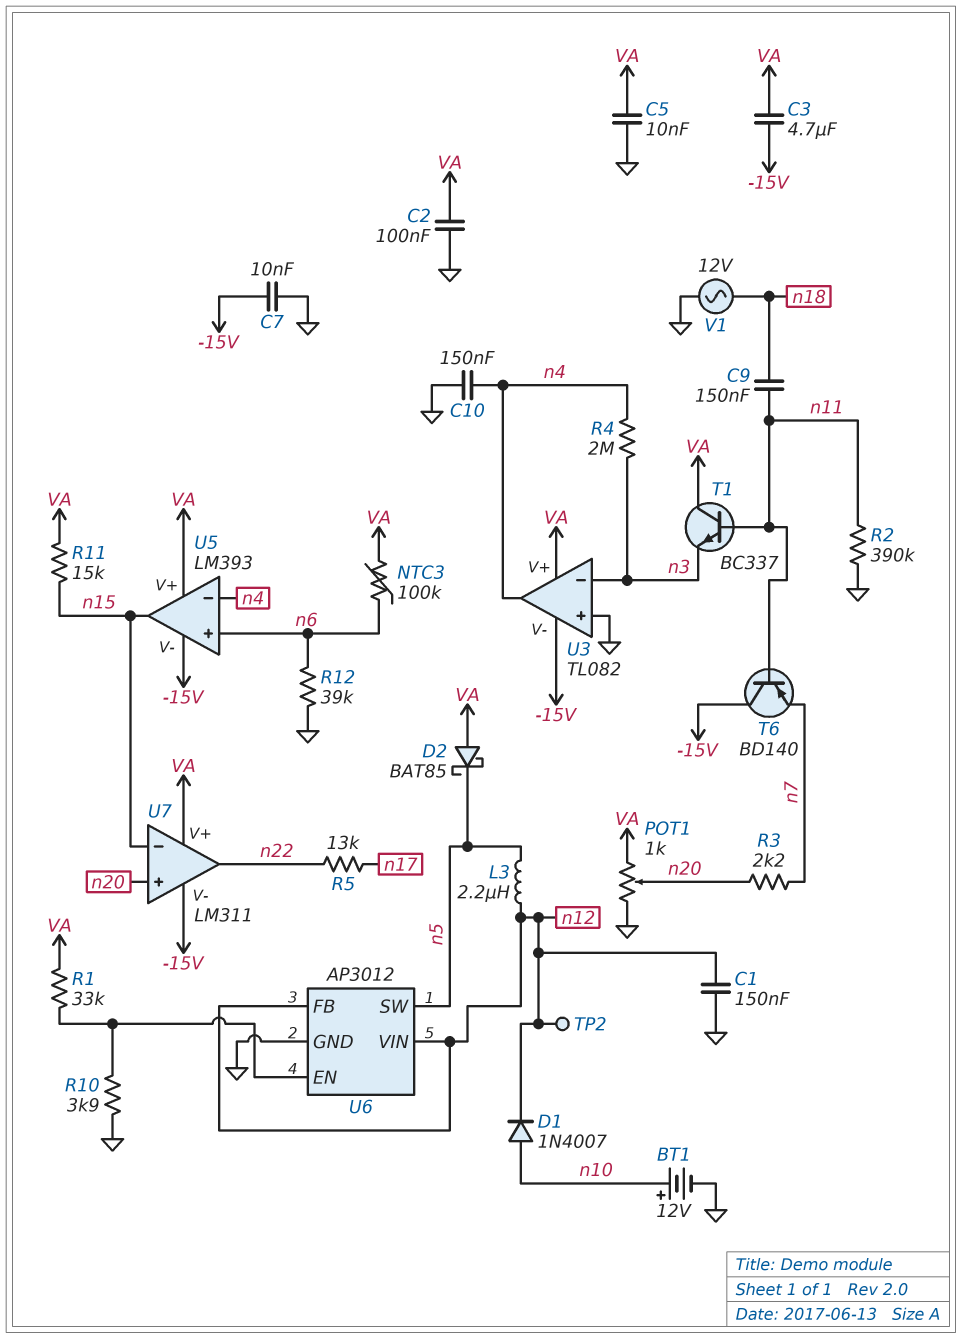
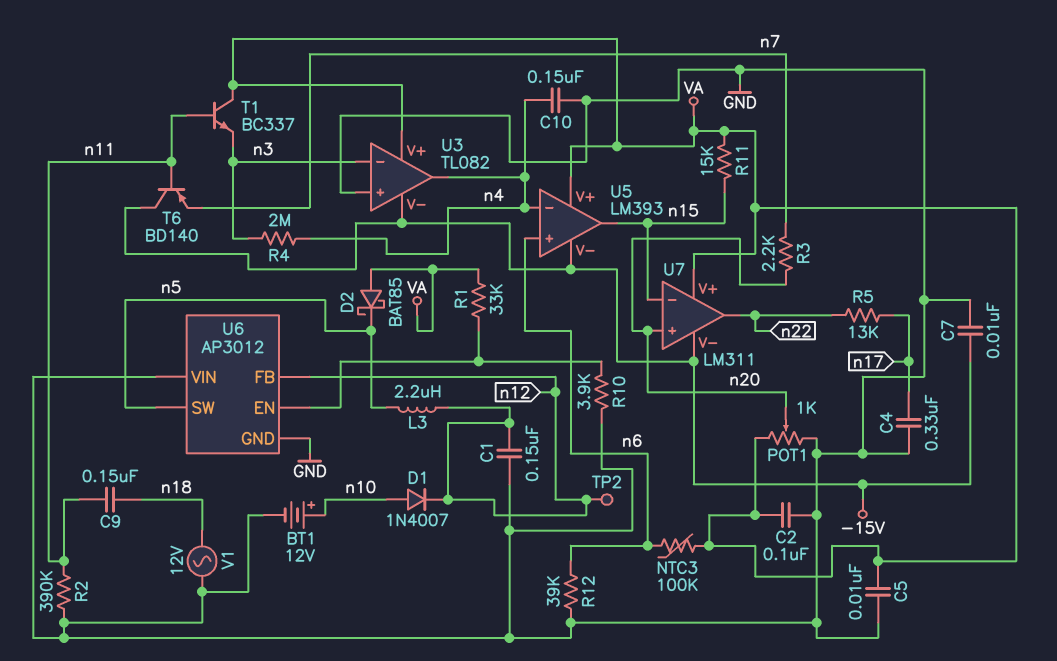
C3: 4.7uF (-15V, VA) -> none
C4: none -> 330nF (GND, n17)
U6 pin VIN: n12 -> GND

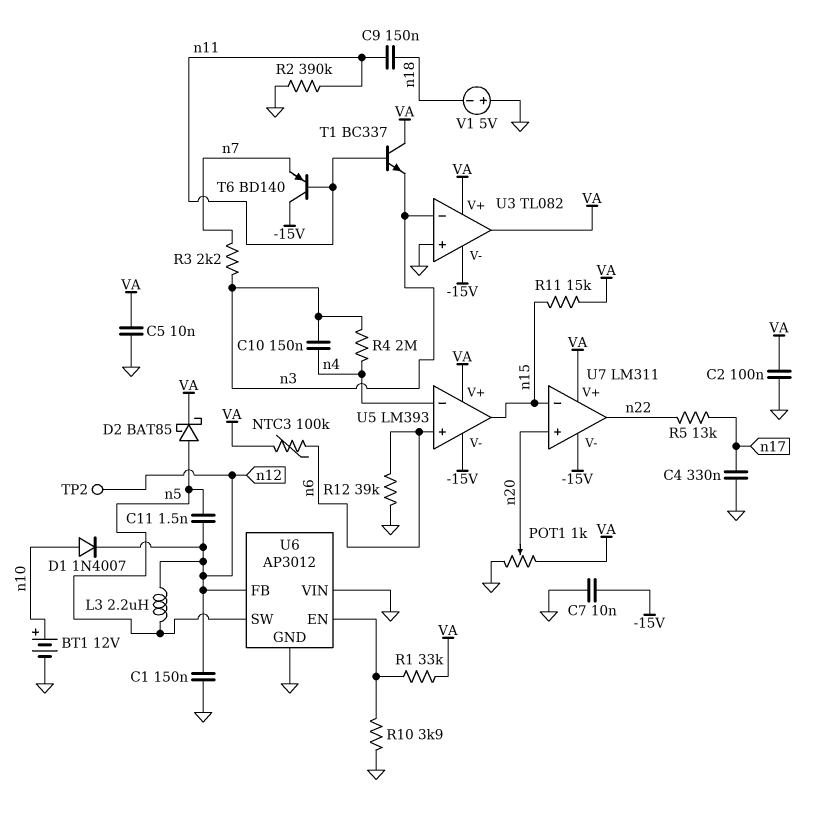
C10: 150nF (GND, n4) -> 150nF (n3, n4)
C11: none -> 1.5nF (n5, n12)
D2: schottky BAT85 (A VA, K n5) -> schottky BAT85 (A n5, K VA)
R3: 2.2k (n7, n20) -> 2.2k (n3, n7)
U3 pin out: n4 -> VA
V1: AC 12V (GND, n18) -> 5V (plus GND, minus n18)

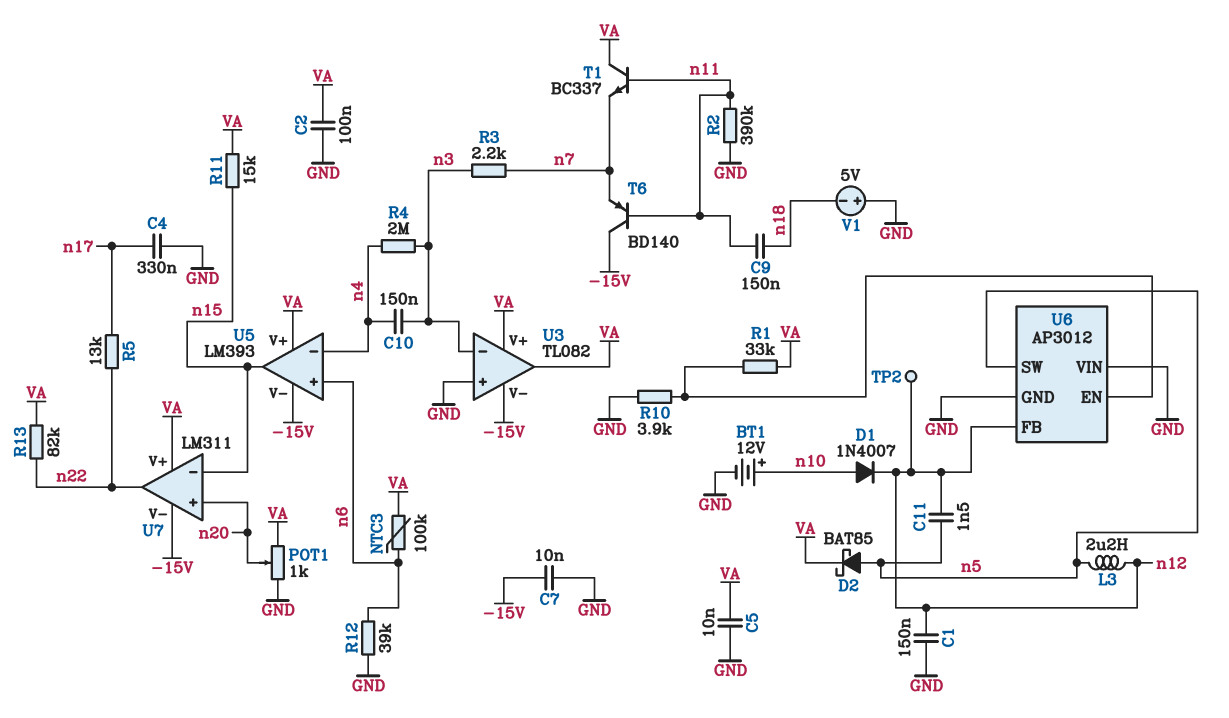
R13: none -> 82k (VA, n22)
T1: NPN BC337 (B n11, C VA, E n3) -> NPN BC337 (B n11, C VA, E n7)

